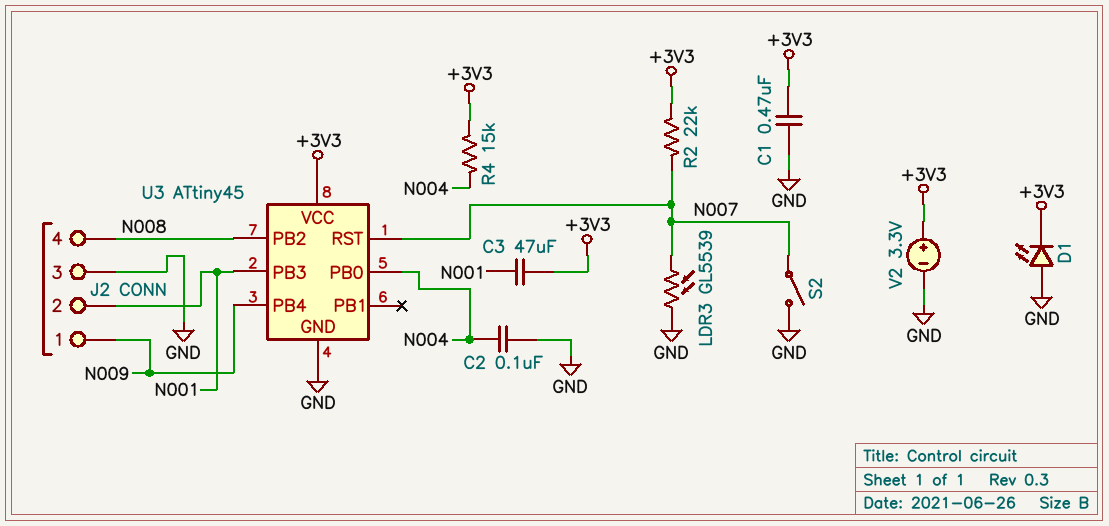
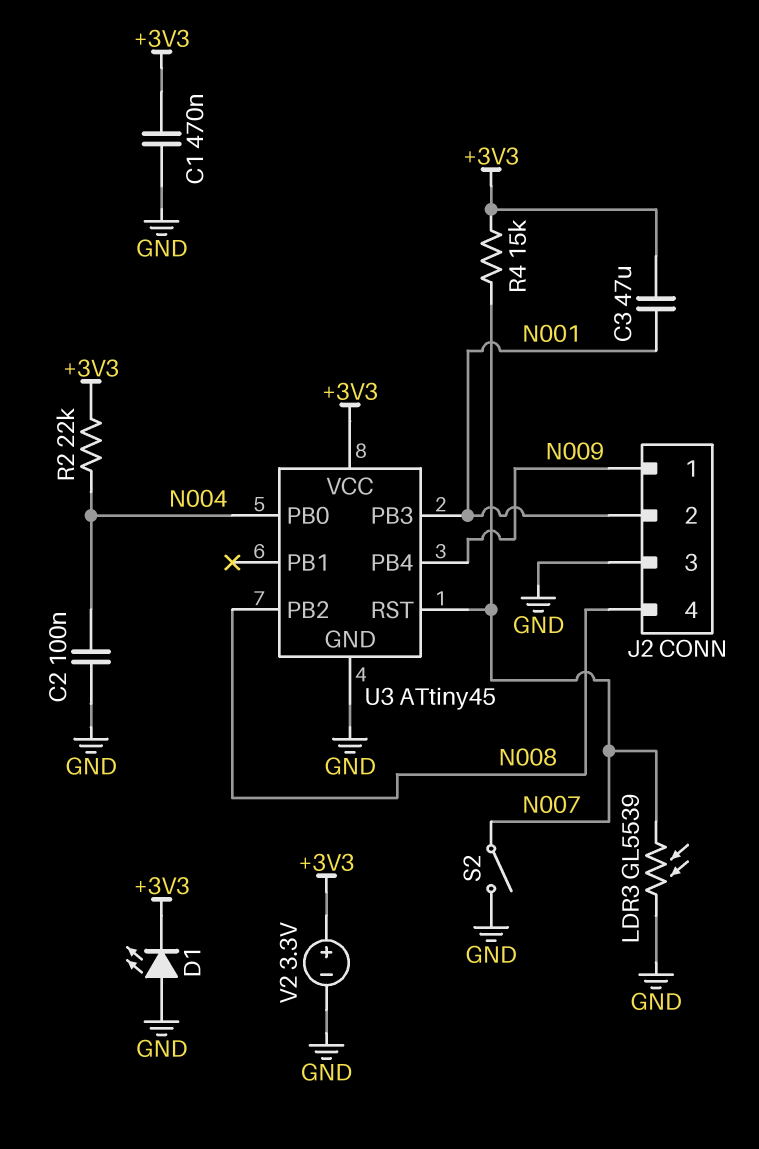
R2: 22k (+3V3, N007) -> 22k (+3V3, N004)
R4: 15k (+3V3, N004) -> 15k (+3V3, N007)

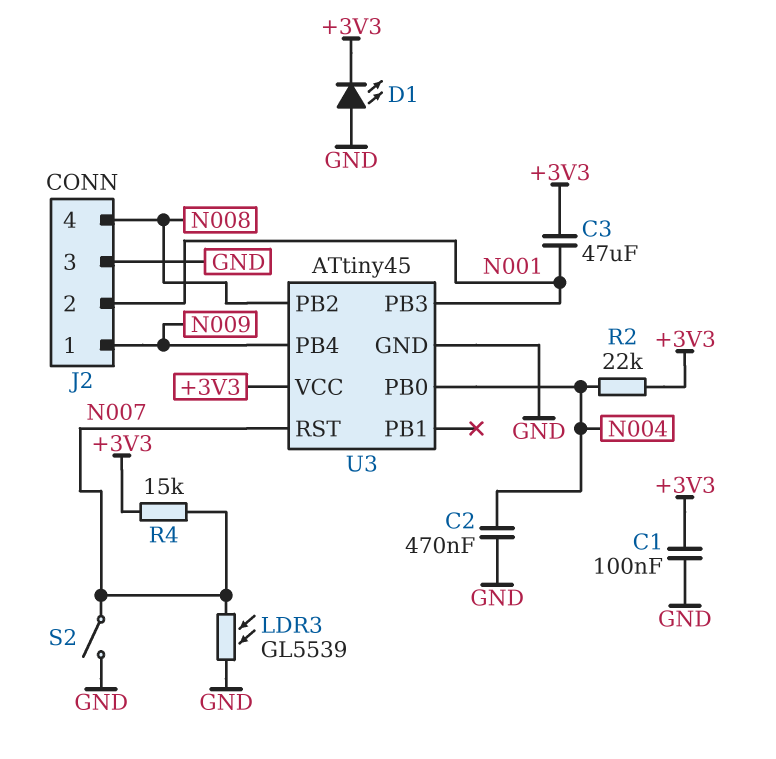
C1: 470nF (+3V3, GND) -> 100nF (+3V3, GND)
C2: 100nF (GND, N004) -> 470nF (GND, N004)
V2: 3.3V (plus +3V3, minus GND) -> none

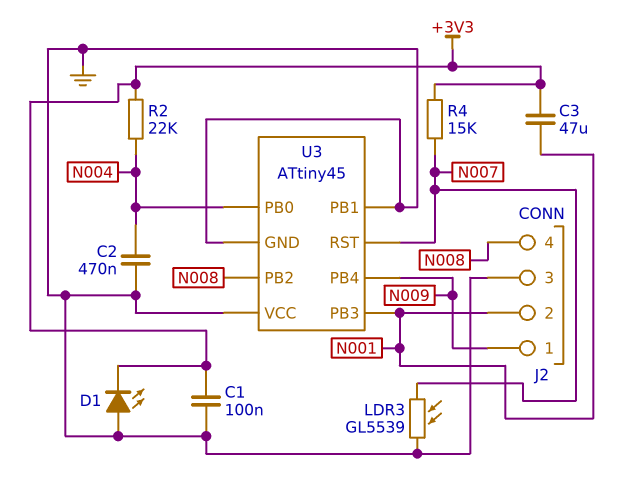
S2: switch (GND, N007) -> none
U3 pin PB1: none -> GND
U3 pin VCC: +3V3 -> GND

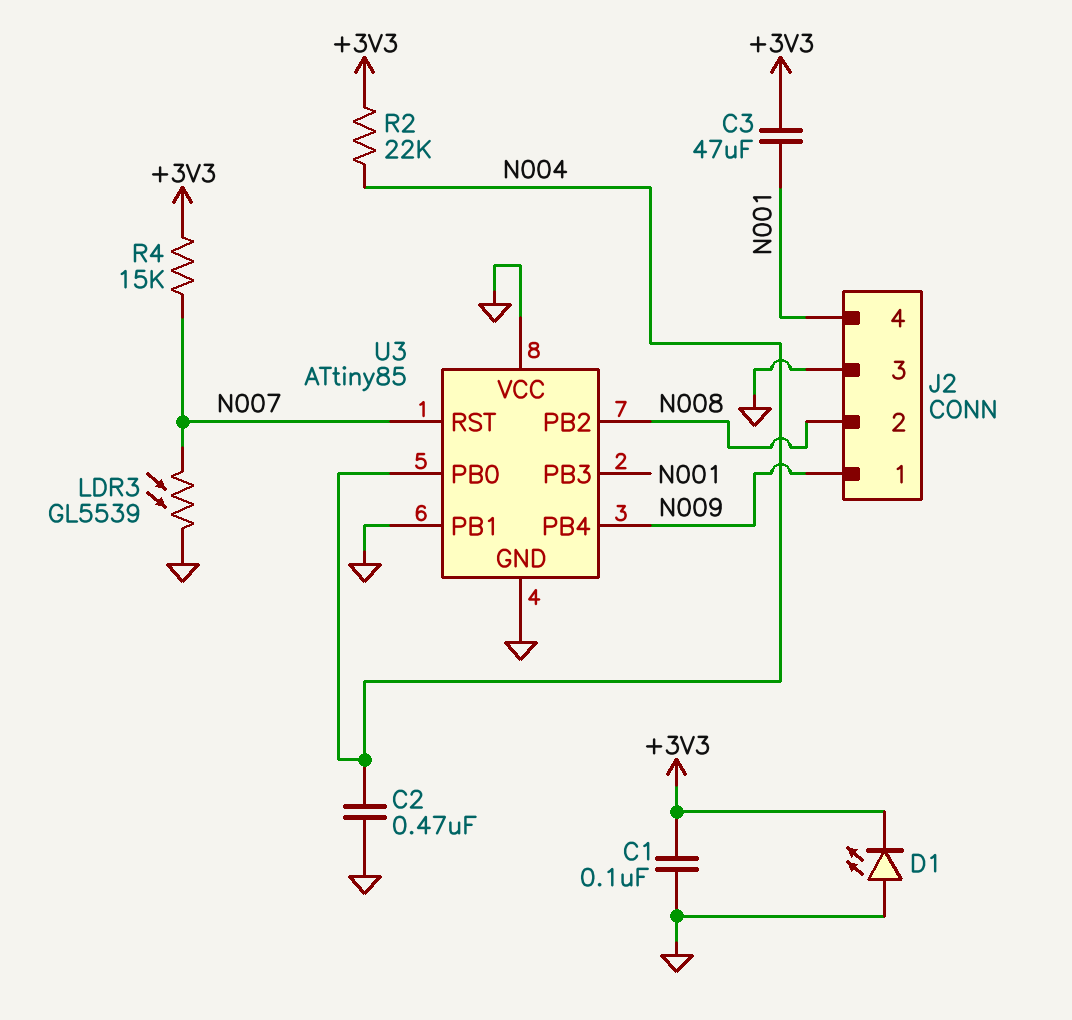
J2 pin 2: N001 -> N008
J2 pin 4: N008 -> N001
U3: ATtiny45 -> ATtiny85

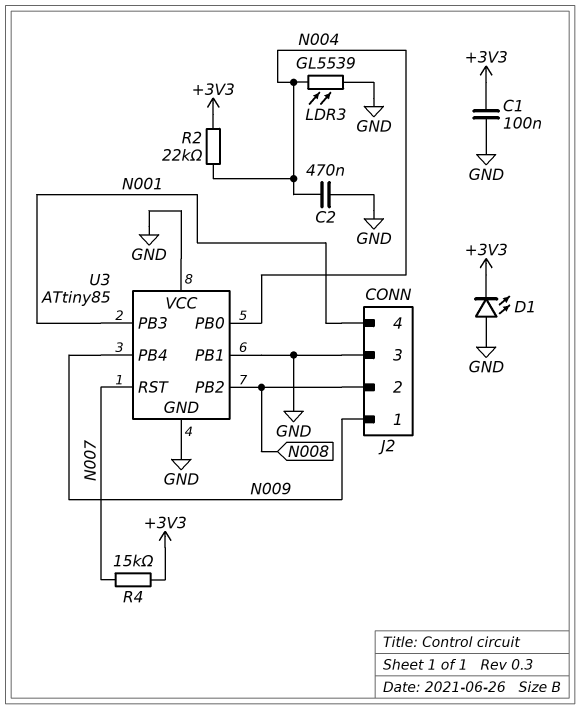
C3: 47uF (+3V3, N001) -> none
LDR3: GL5539 (GND, N007) -> GL5539 (GND, N004)

